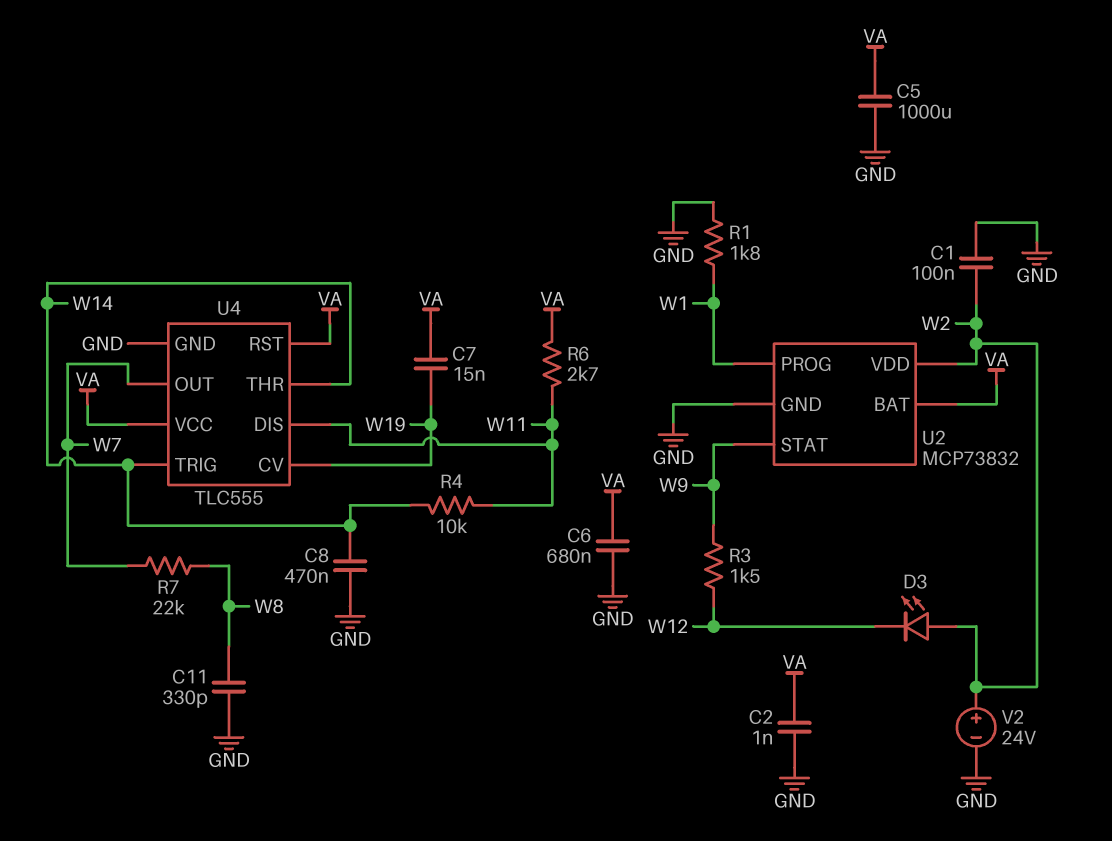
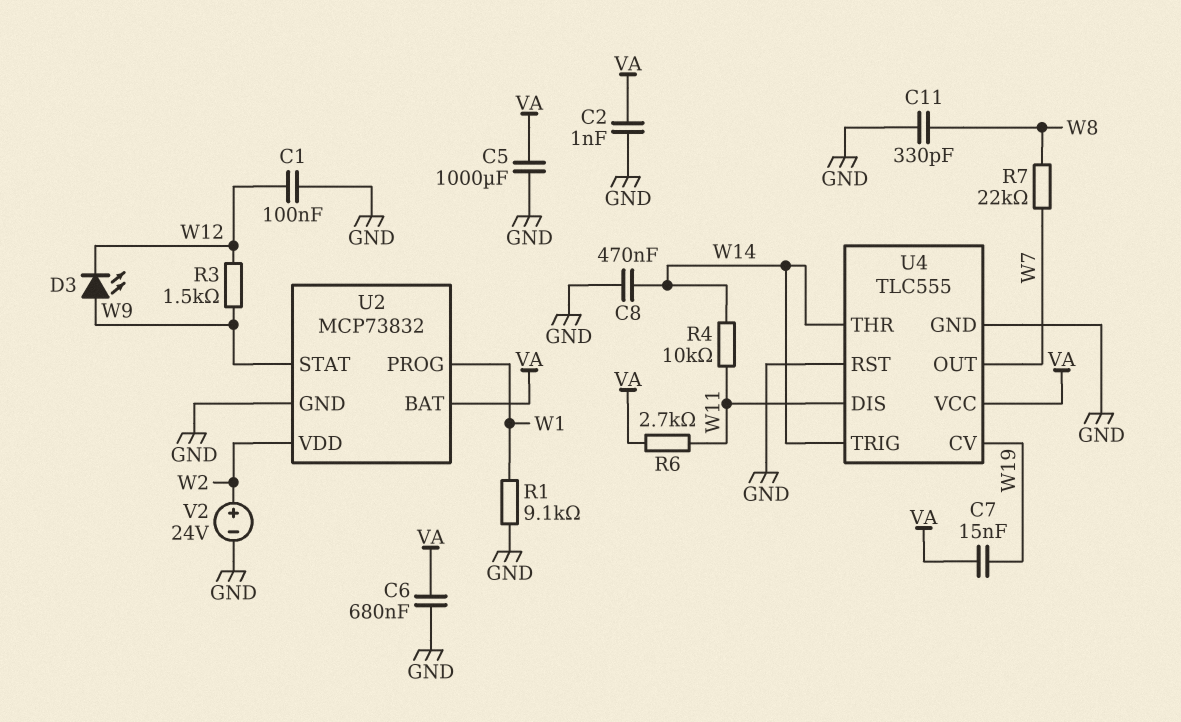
C1: 100nF (GND, W2) -> 100nF (GND, W12)
D3: LED (A W2, K W12) -> LED (A W9, K W12)
R1: 1.8k (GND, W1) -> 9.1k (GND, W1)
U4 pin RST: VA -> GND

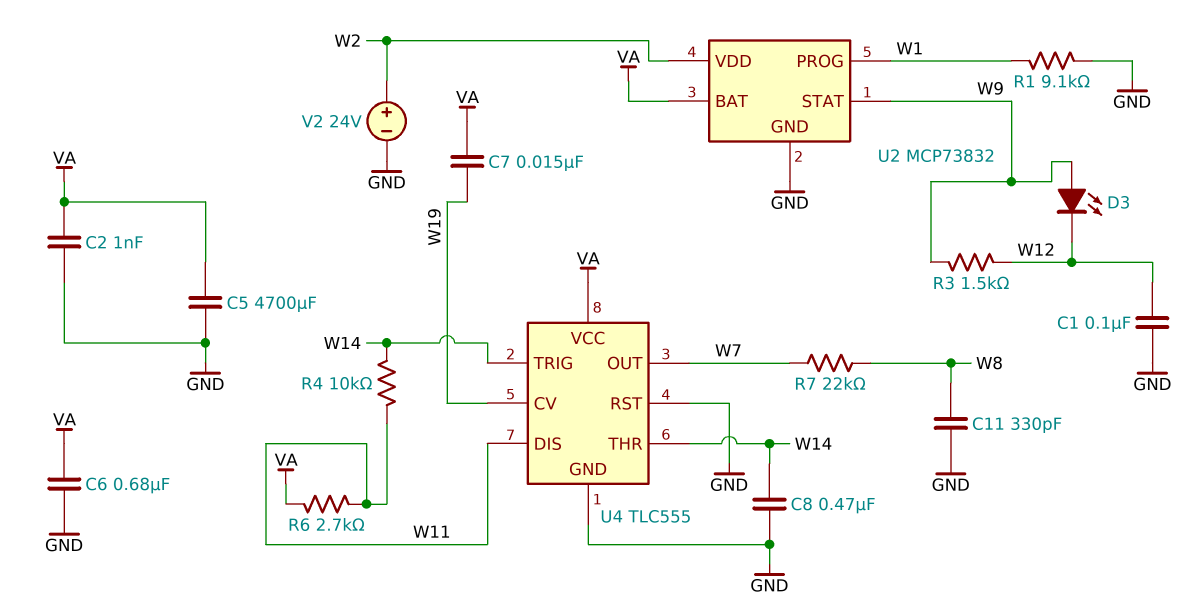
C5: 1000uF (GND, VA) -> 4700uF (GND, VA)

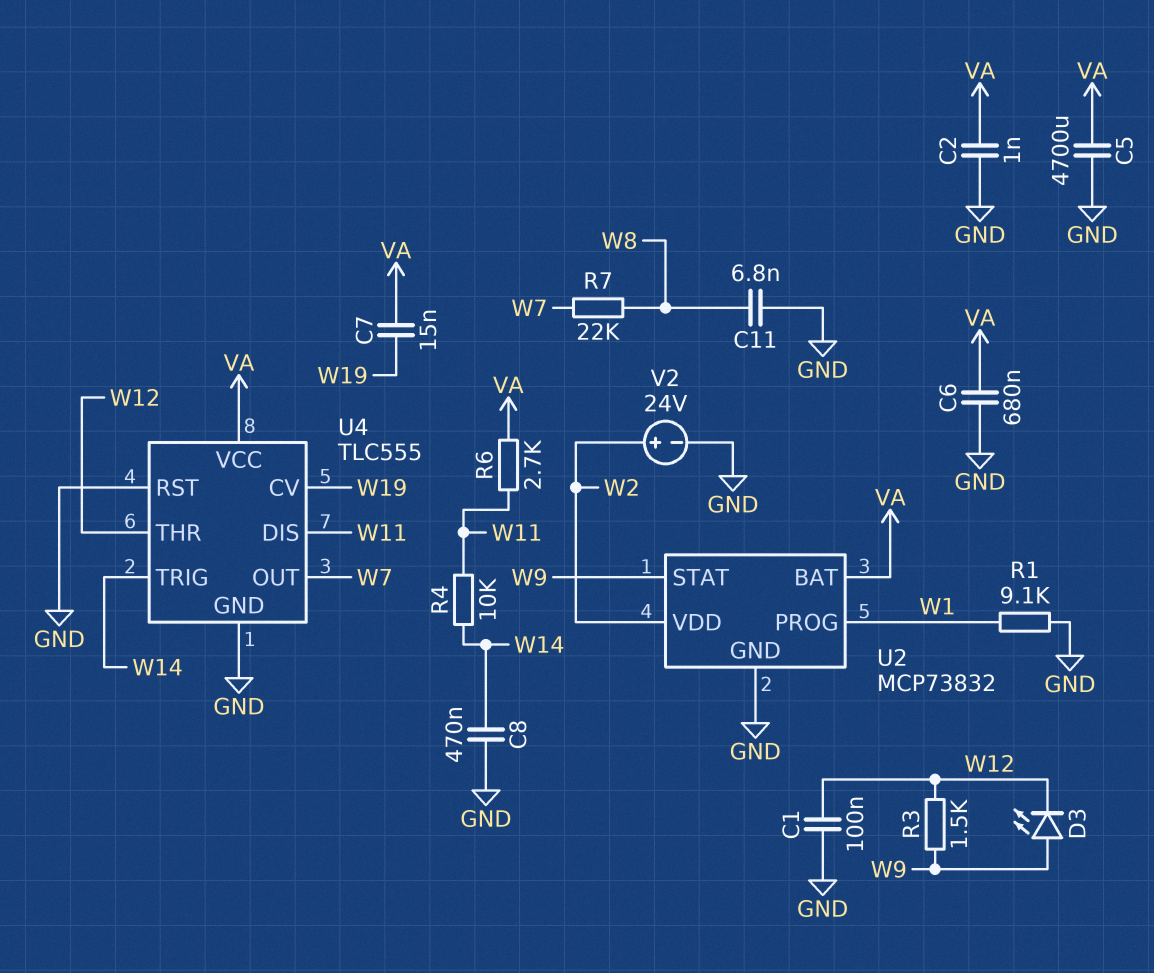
C11: 330pF (GND, W8) -> 6.8nF (GND, W8)
U4 pin THR: W14 -> W12

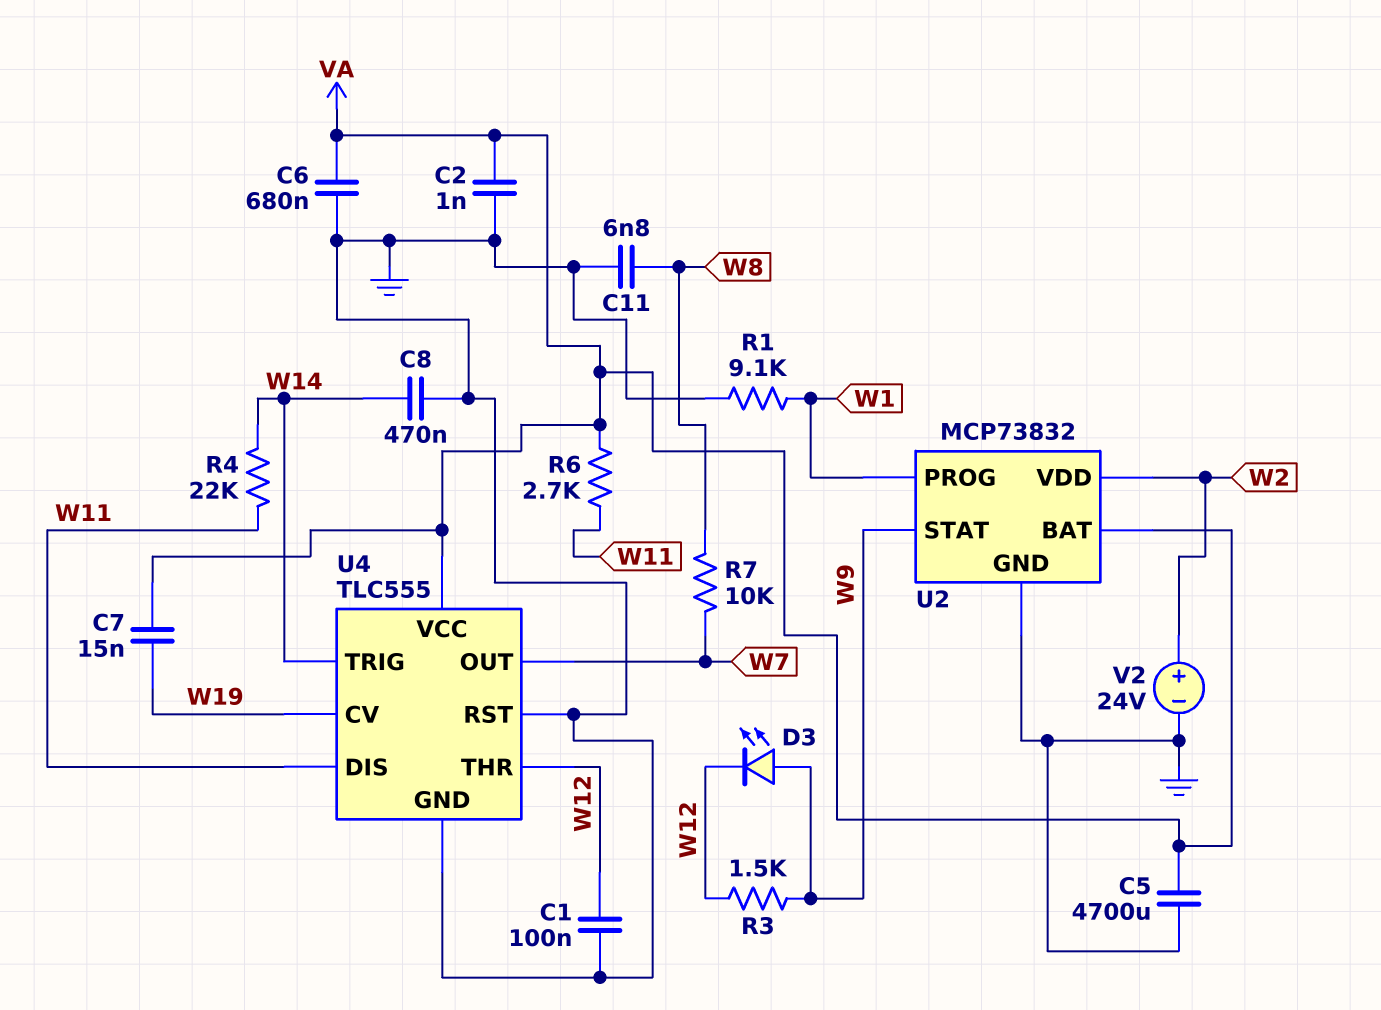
R4: 10k (W11, W14) -> 22k (W11, W14)
R7: 22k (W7, W8) -> 10k (W7, W8)

